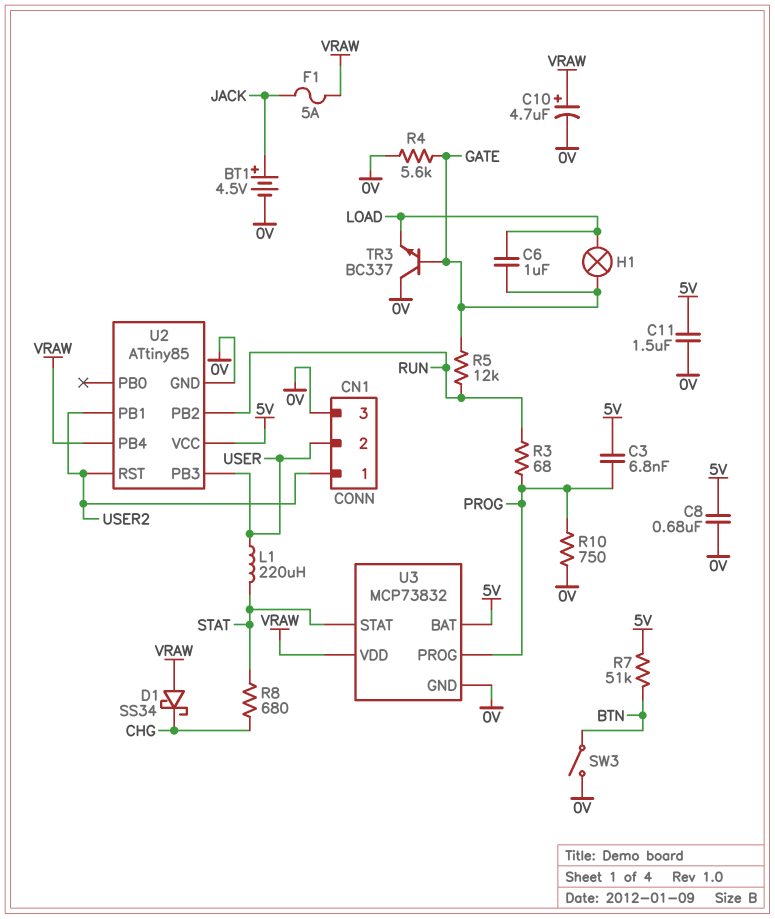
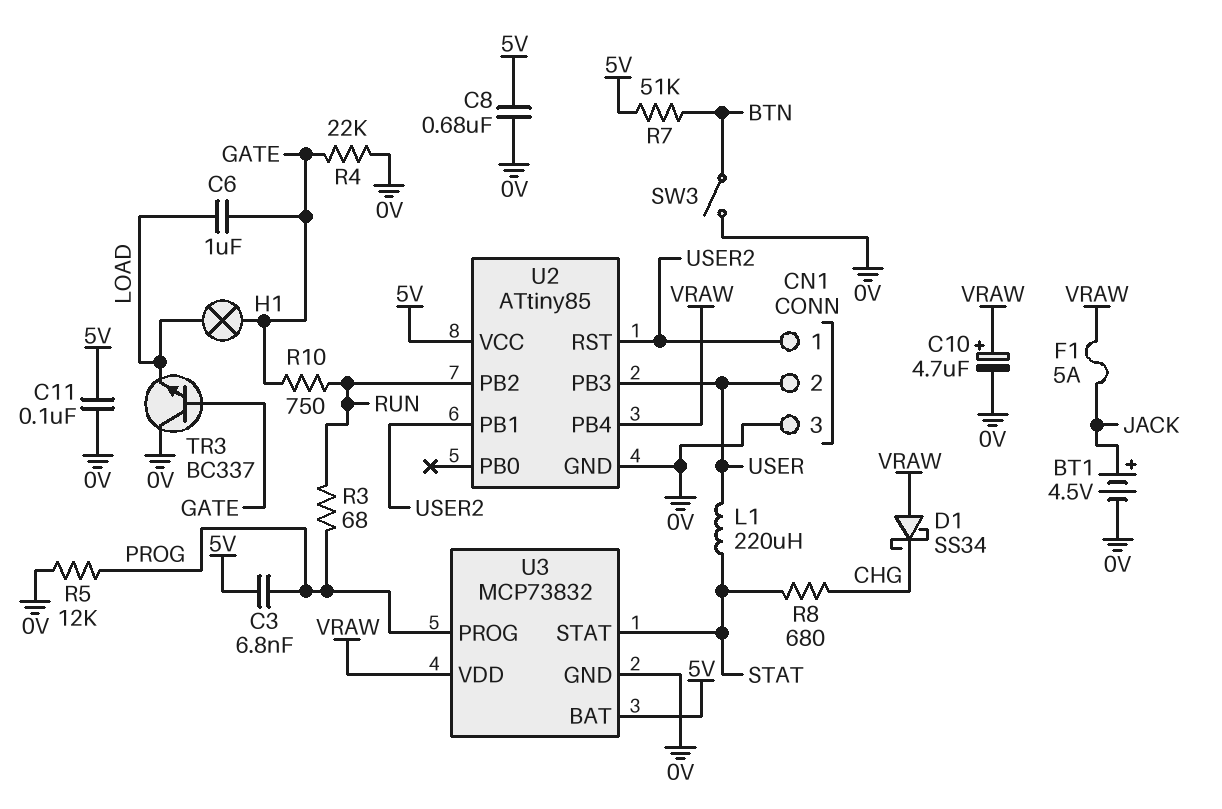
C11: 1.5uF (0V, 5V) -> 100nF (0V, 5V)
R4: 5.6k (0V, GATE) -> 22k (0V, GATE)
R5: 12k (GATE, RUN) -> 12k (0V, PROG)
R10: 750 (0V, PROG) -> 750 (GATE, RUN)

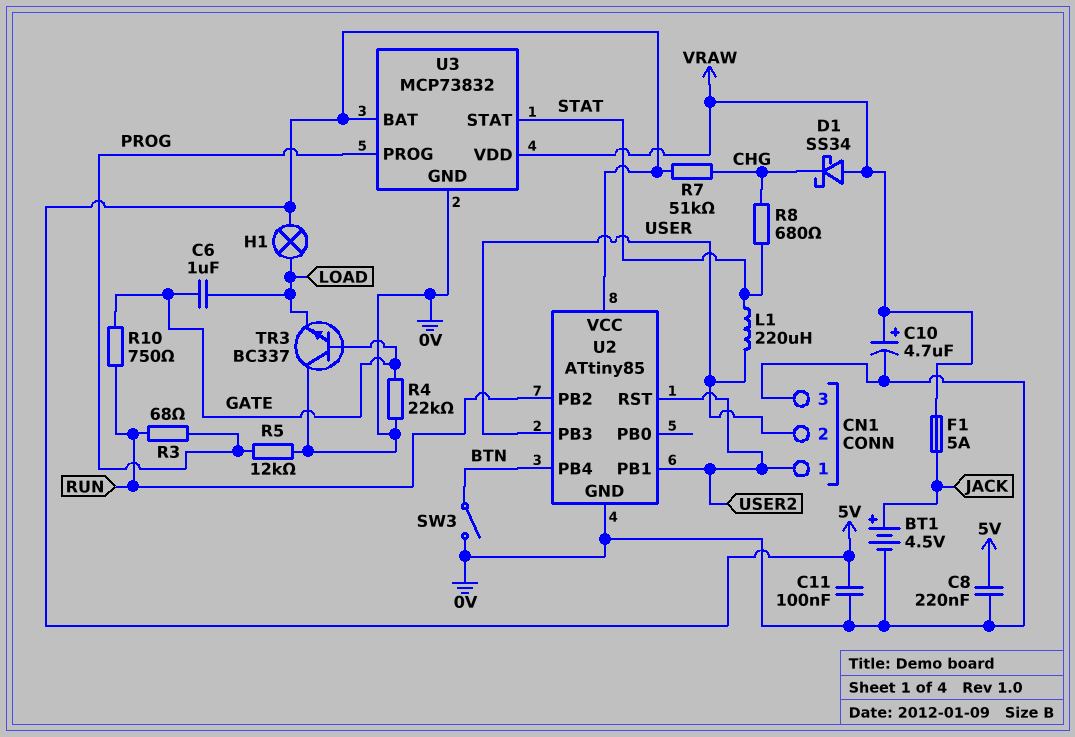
C3: 6.8nF (5V, PROG) -> none
C8: 680nF (0V, 5V) -> 220nF (0V, 5V)
H1: lamp (GATE, LOAD) -> lamp (5V, LOAD)
R7: 51k (5V, BTN) -> 51k (5V, CHG)
U2 pin PB4: VRAW -> BTN

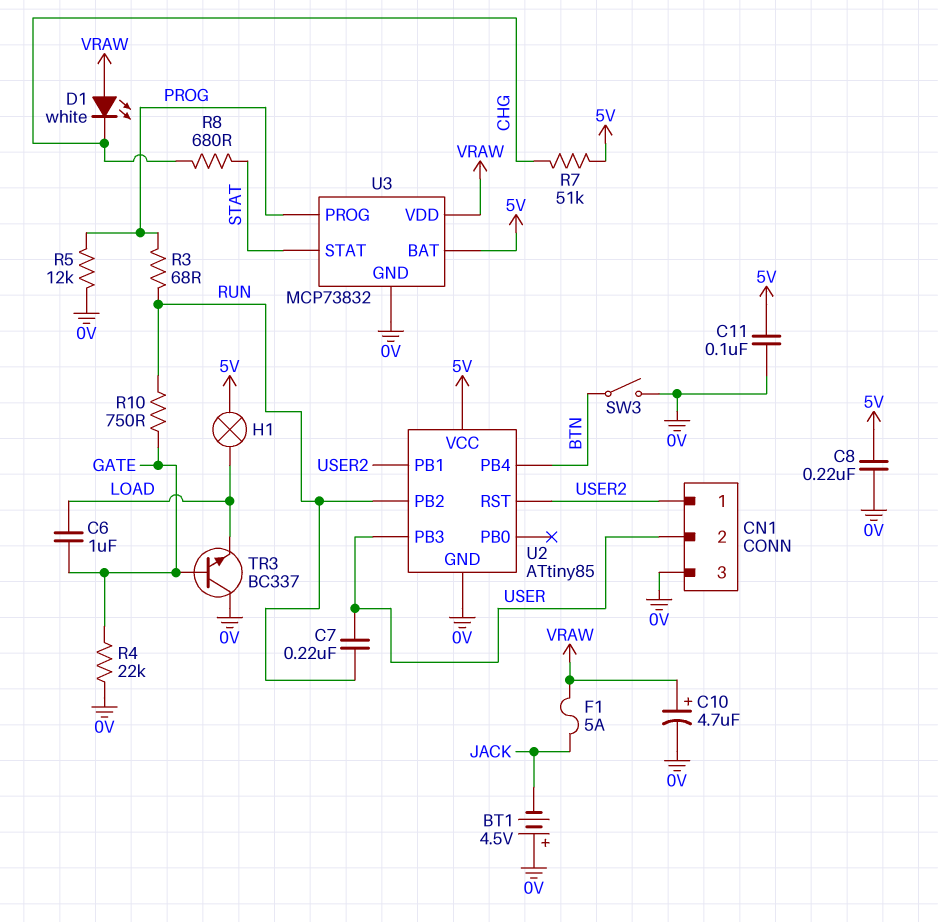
BT1: 4.5V (plus JACK, minus 0V) -> 4.5V (plus 0V, minus JACK)
C7: none -> 220nF (RUN, USER)
D1: schottky SS34 (A VRAW, K CHG) -> LED white (A VRAW, K CHG)
L1: 220uH (STAT, USER) -> none

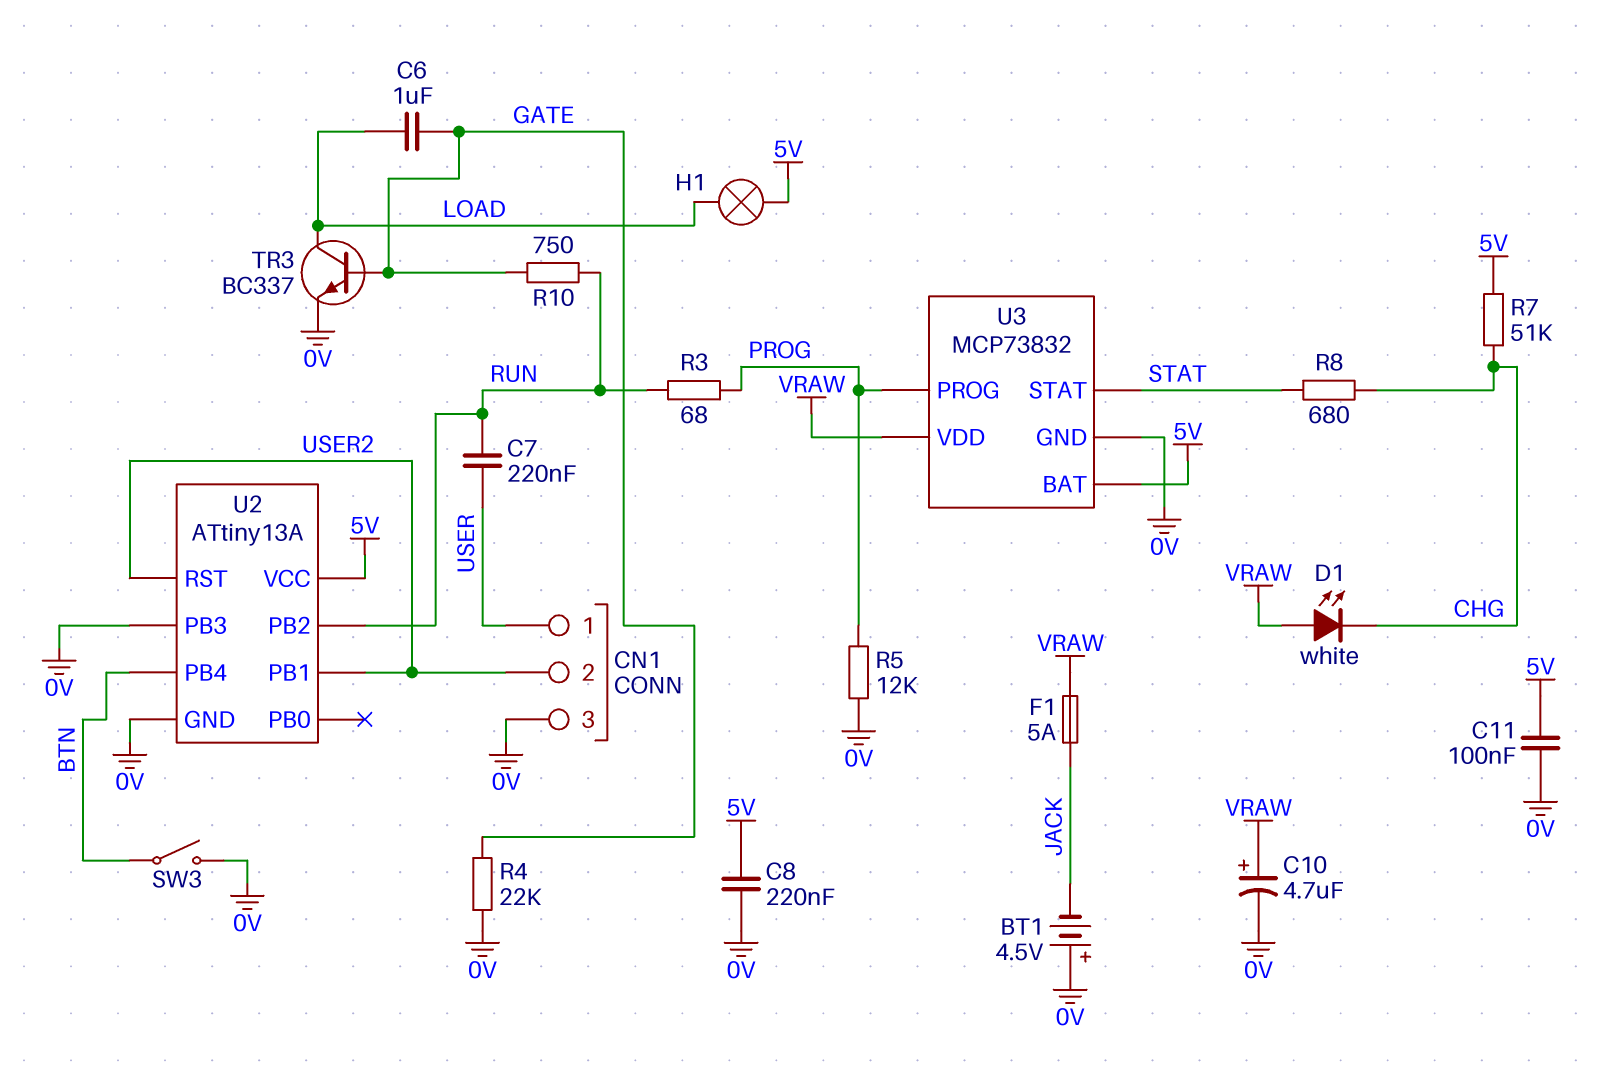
CN1 pin 1: USER2 -> USER
CN1 pin 2: USER -> USER2
TR3: NPN BC337 (B GATE, C 0V, E LOAD) -> NPN BC337 (B GATE, C LOAD, E 0V)
U2: ATtiny85 -> ATtiny13A
U2 pin PB3: USER -> 0V

